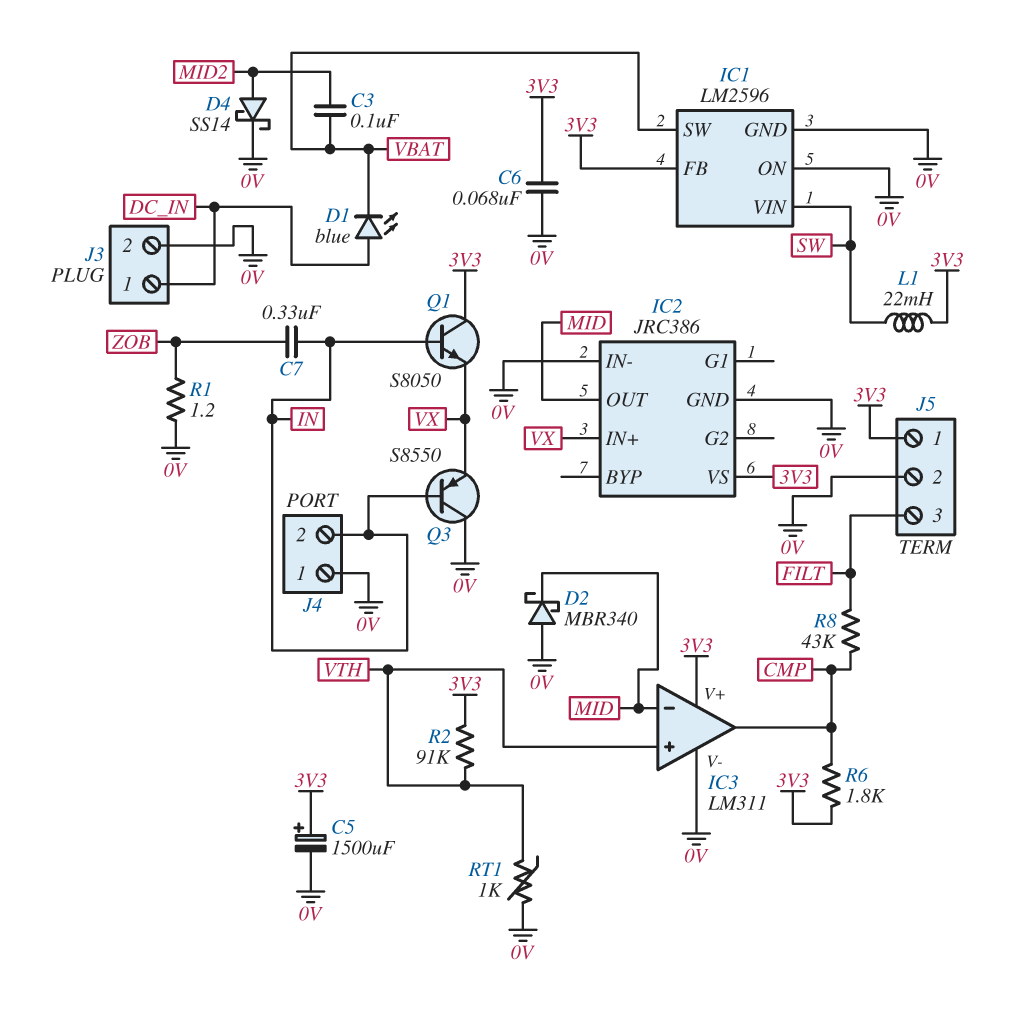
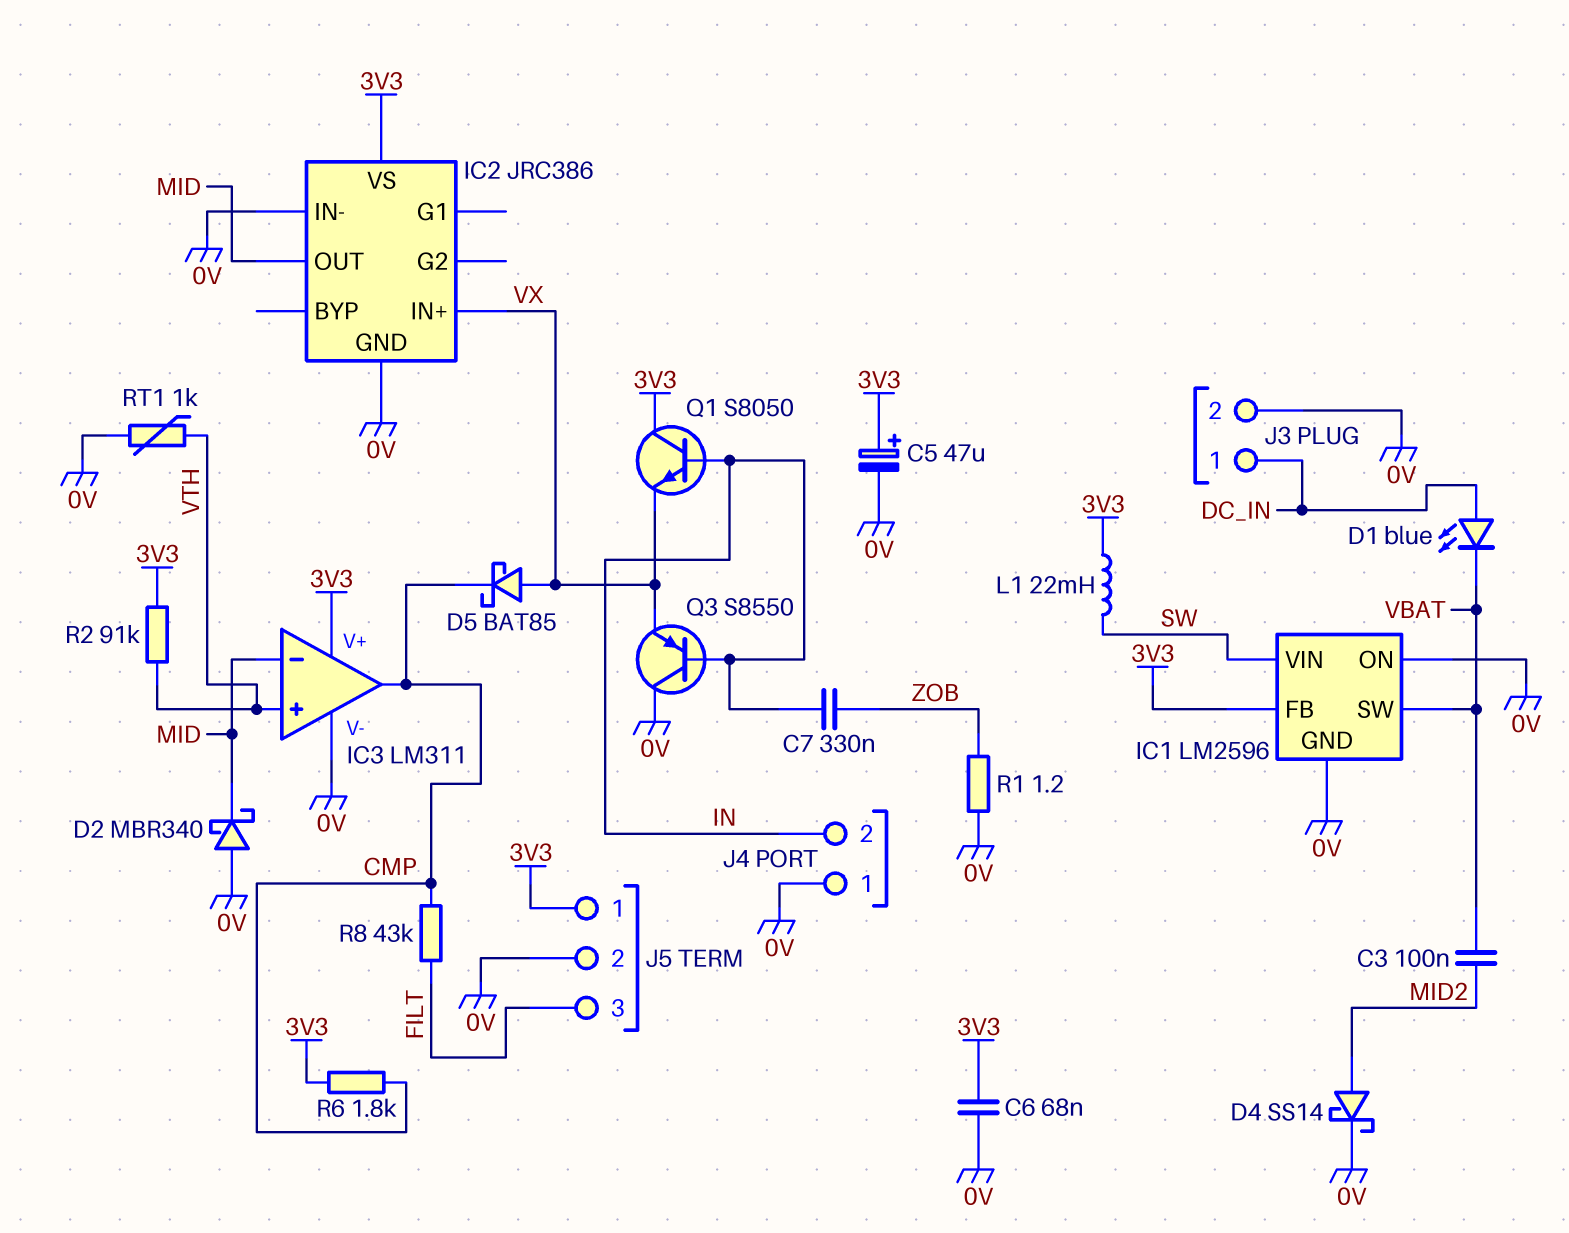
C5: 1500uF (plus 3V3, minus 0V) -> 47uF (plus 3V3, minus 0V)
D5: none -> schottky BAT85 (A VX, K CMP)

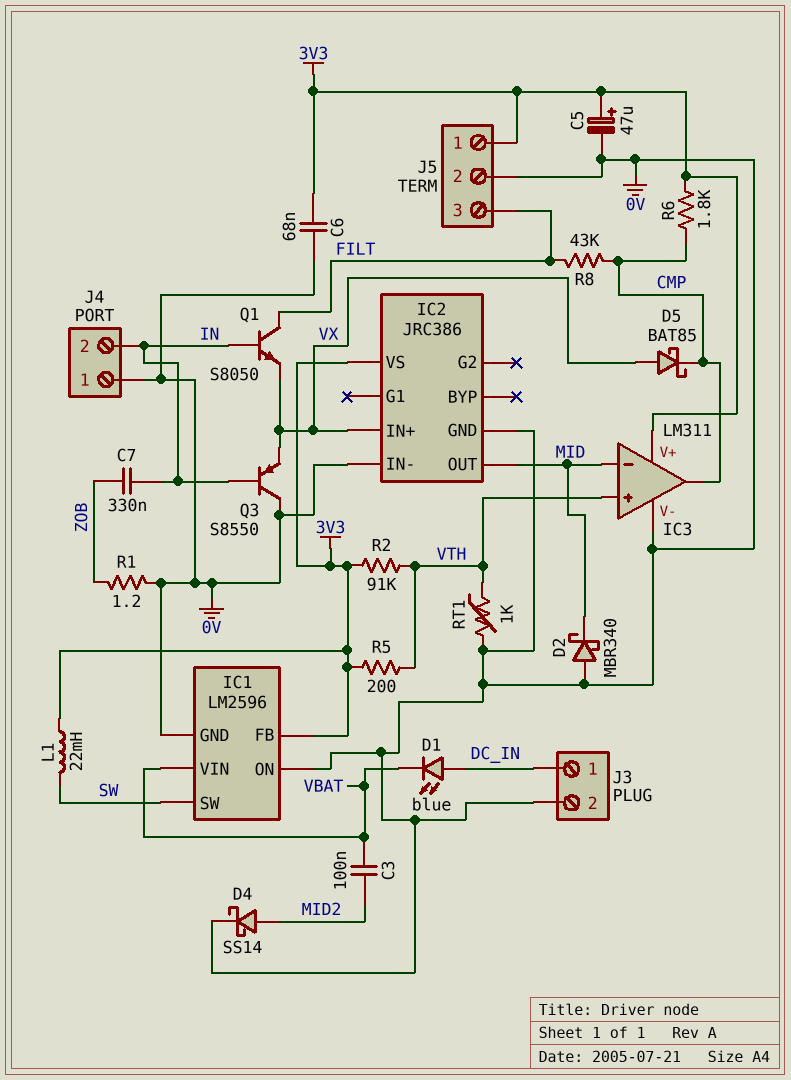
IC1 pin SW: VBAT -> SW
IC1 pin VIN: SW -> VBAT
Q1: NPN S8050 (B IN, C 3V3, E VX) -> NPN S8050 (B IN, C FILT, E VX)
R5: none -> 200 (3V3, VTH)

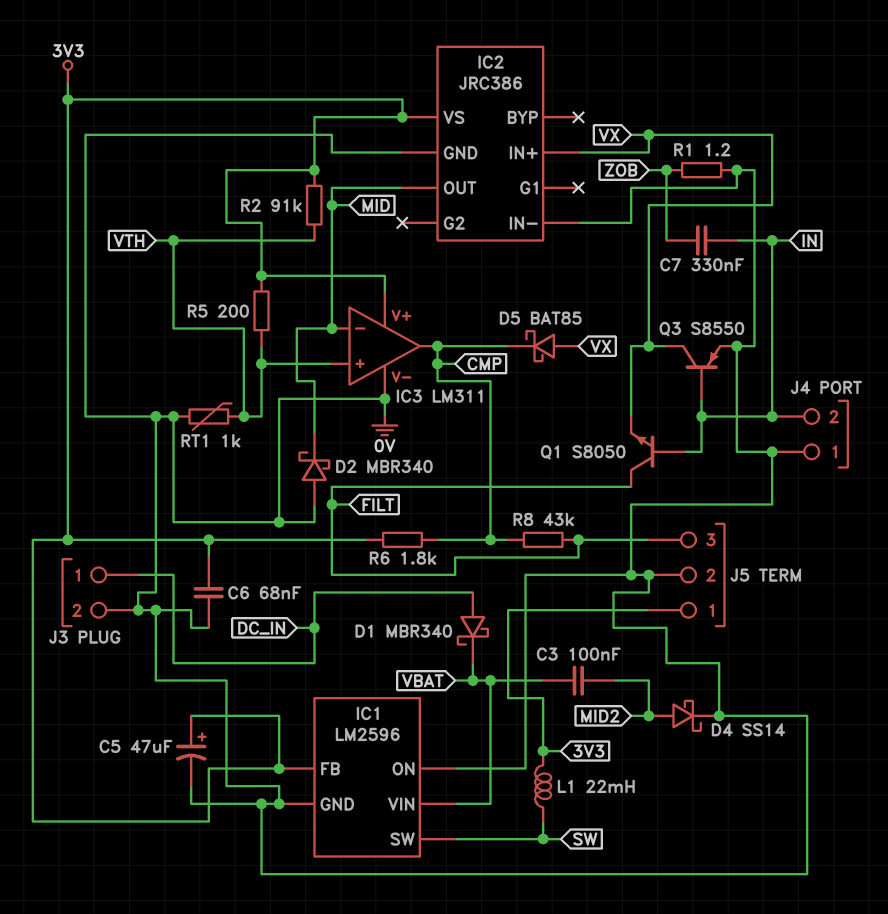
D1: LED blue (A DC_IN, K VBAT) -> schottky MBR340 (A DC_IN, K VBAT)
Q3: PNP S8550 (B IN, C 0V, E VX) -> PNP S8550 (B IN, C VX, E 0V)

